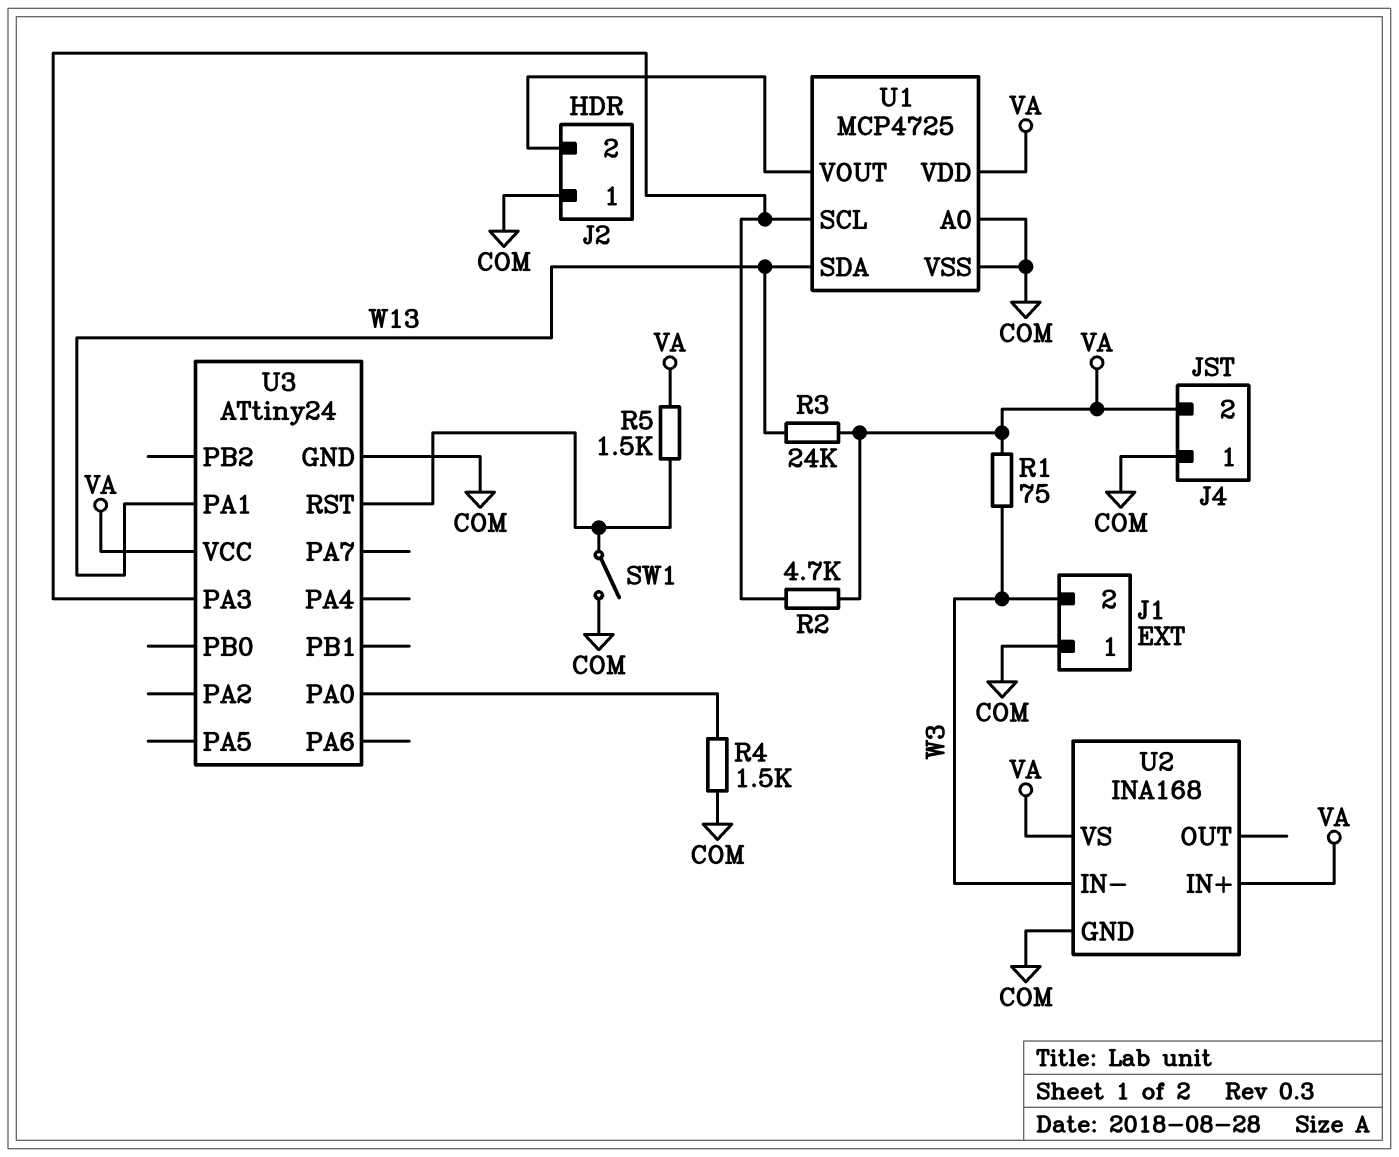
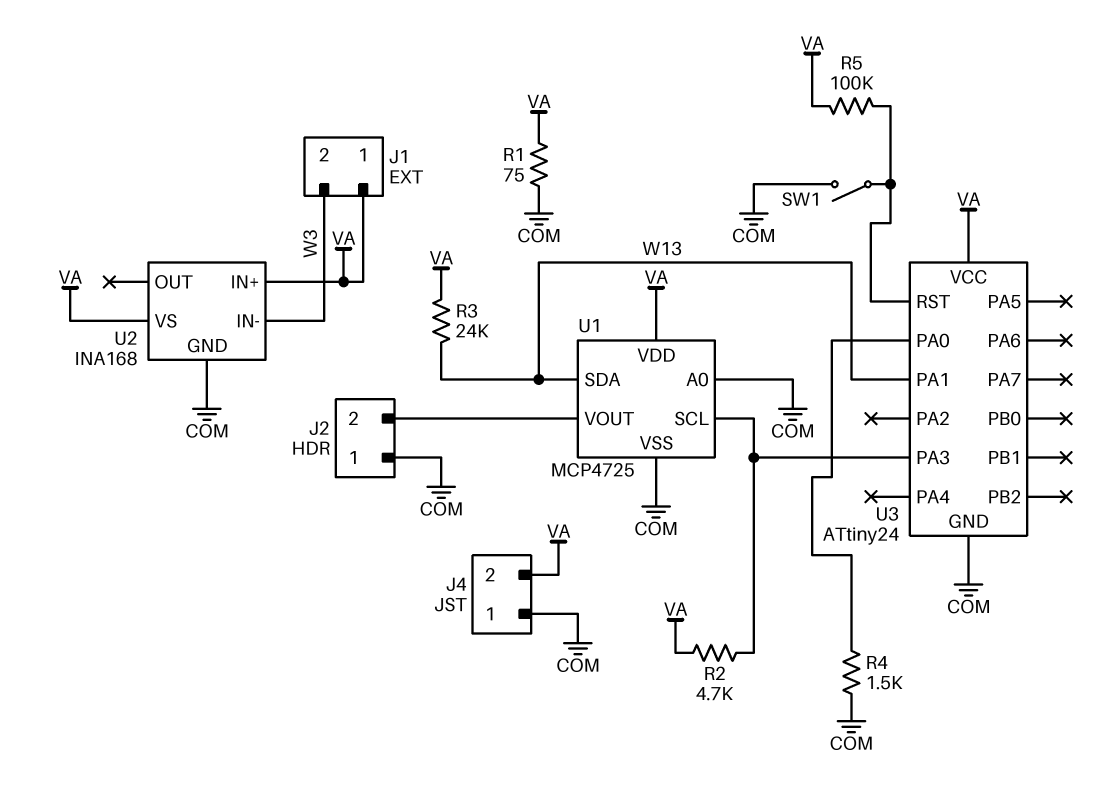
J1 pin 1: COM -> VA
R1: 75 (VA, W3) -> 75 (COM, VA)
R5: 1.5k (U3/RST, VA) -> 100k (U3/RST, VA)

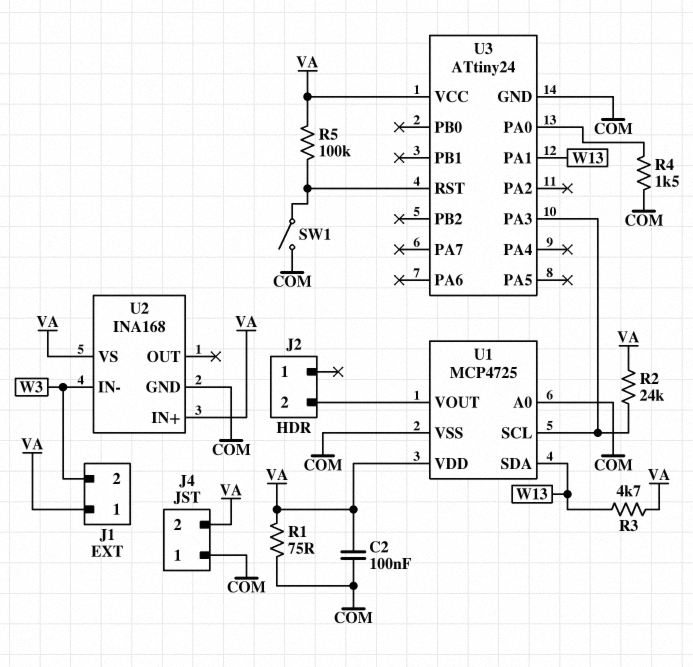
C2: none -> 100nF (COM, VA)
J2 pin 1: COM -> none
R2: 4.7k (U1/SCL, VA) -> 24k (U1/SCL, VA)
R3: 24k (VA, W13) -> 4.7k (VA, W13)

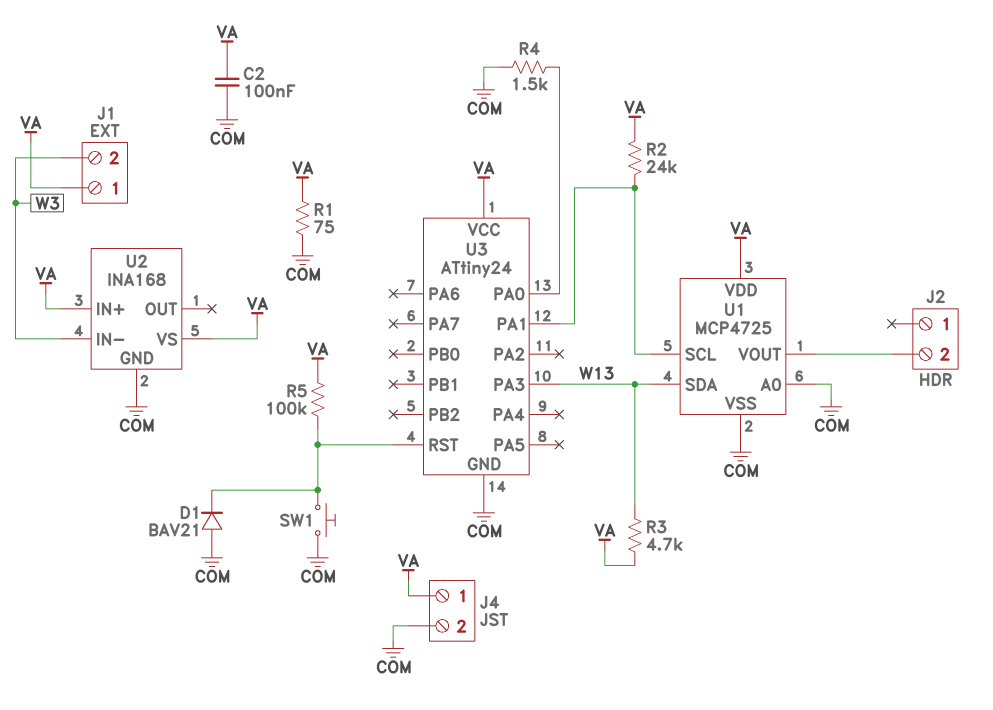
D1: none -> diode BAV21 (A COM, K U3/RST)
J4 pin 1: COM -> VA
J4 pin 2: VA -> COM
SW1: switch (COM, U3/RST) -> button (COM, U3/RST)
U3 pin PA1: W13 -> U1/SCL
U3 pin PA3: U1/SCL -> W13

